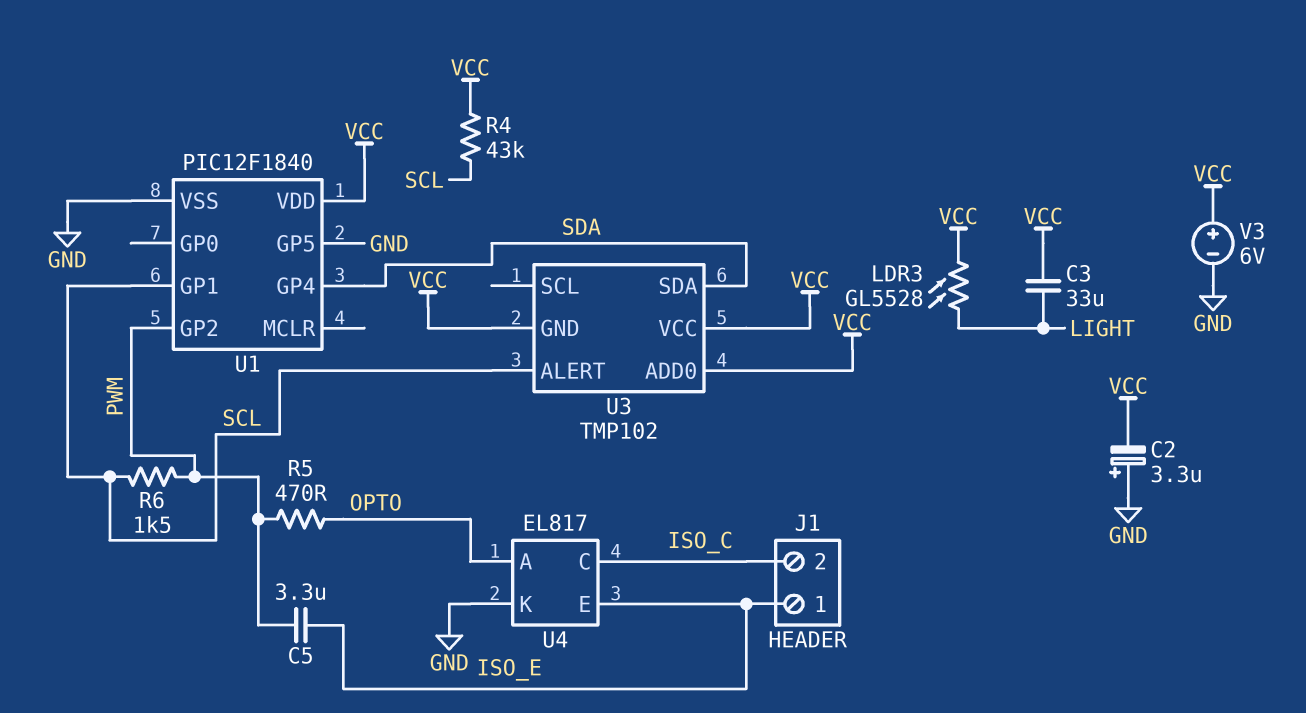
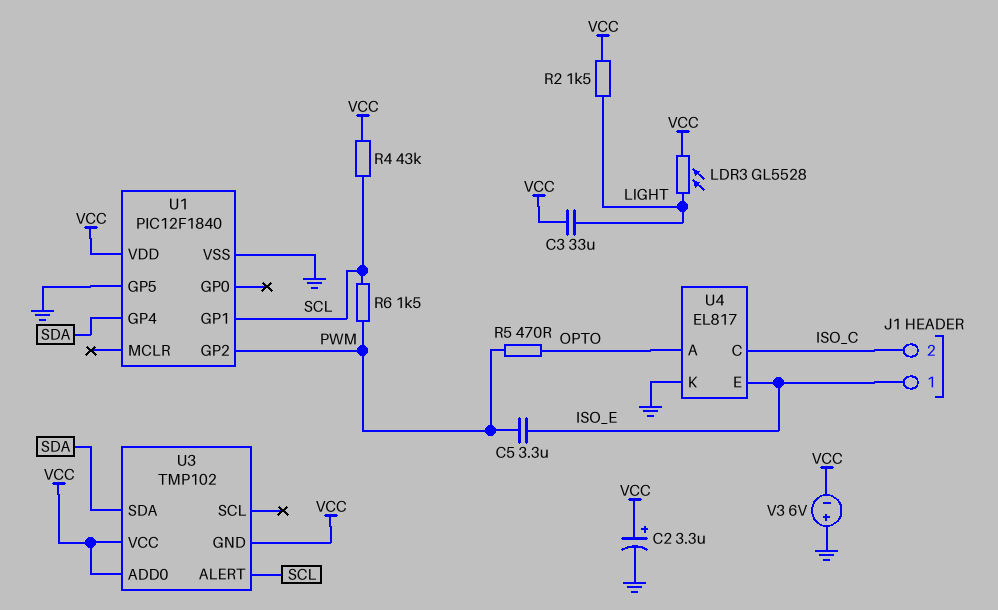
C2: 3.3uF (plus GND, minus VCC) -> 3.3uF (plus VCC, minus GND)
R2: none -> 1.5k (LIGHT, VCC)
V3: 6V (plus VCC, minus GND) -> 6V (plus GND, minus VCC)

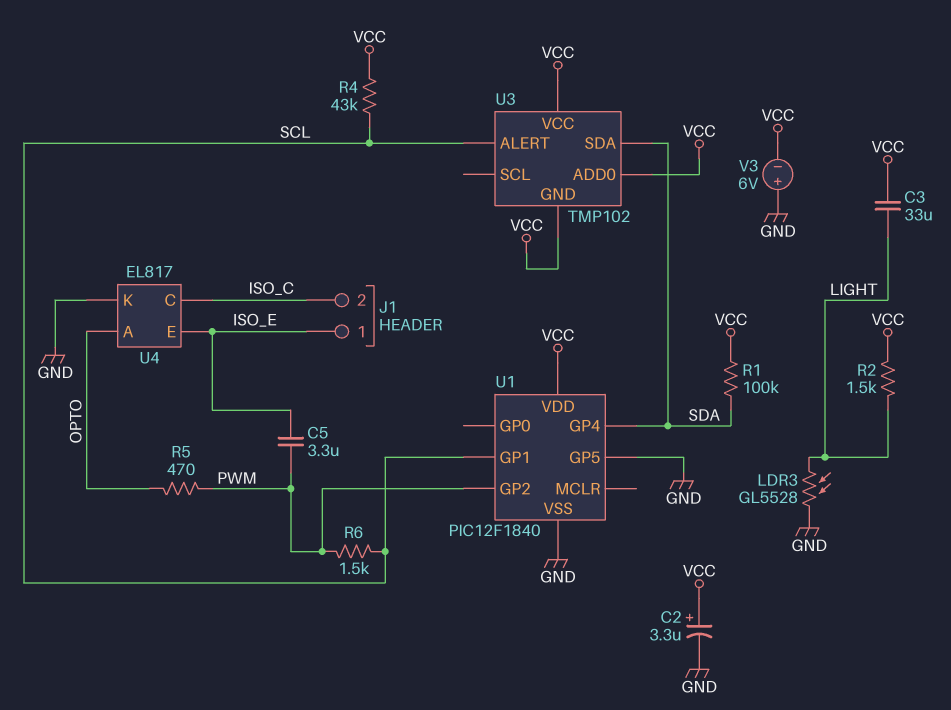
LDR3: GL5528 (LIGHT, VCC) -> GL5528 (GND, LIGHT)
R1: none -> 100k (SDA, VCC)

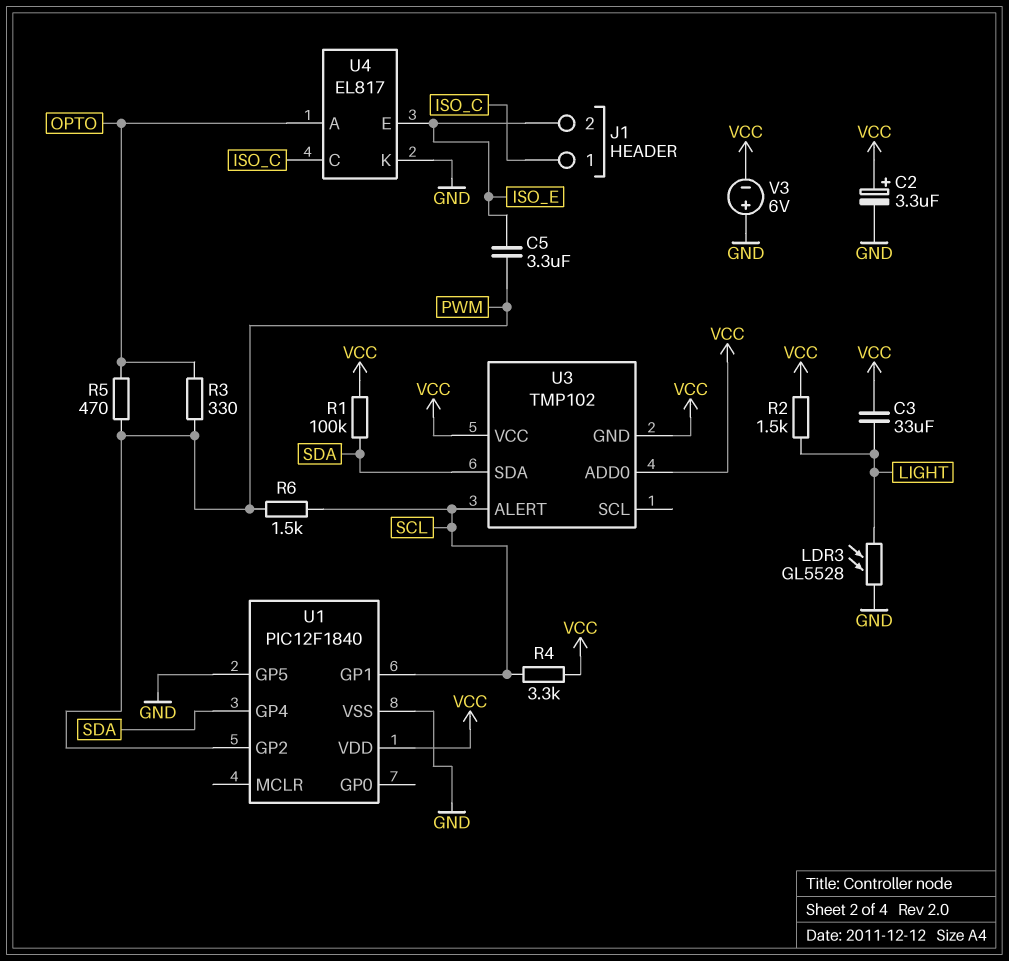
J1 pin 1: ISO_E -> ISO_C
J1 pin 2: ISO_C -> ISO_E
R3: none -> 330 (OPTO, PWM)
R4: 43k (SCL, VCC) -> 3.3k (SCL, VCC)

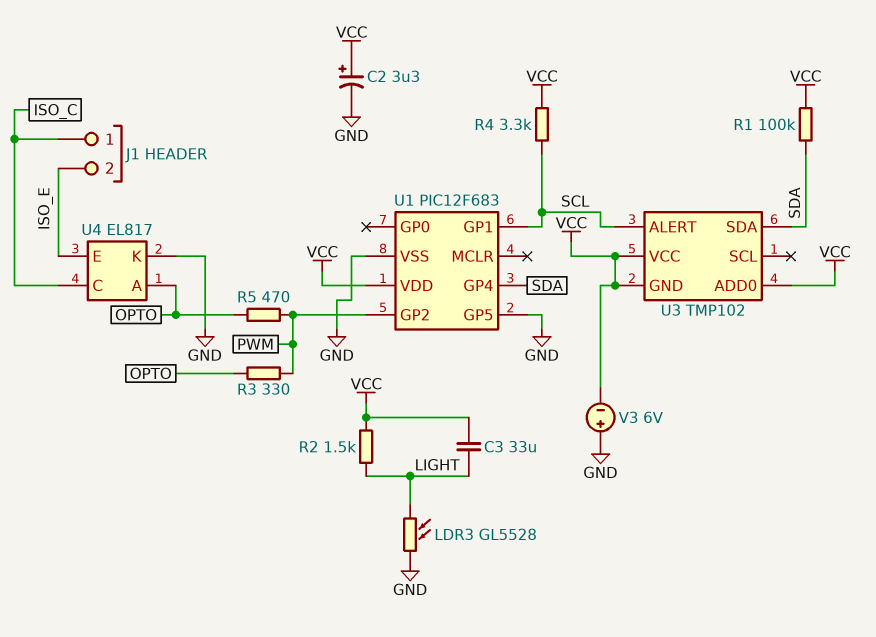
C5: 3.3uF (ISO_E, PWM) -> none
R6: 1.5k (PWM, SCL) -> none
U1: PIC12F1840 -> PIC12F683

